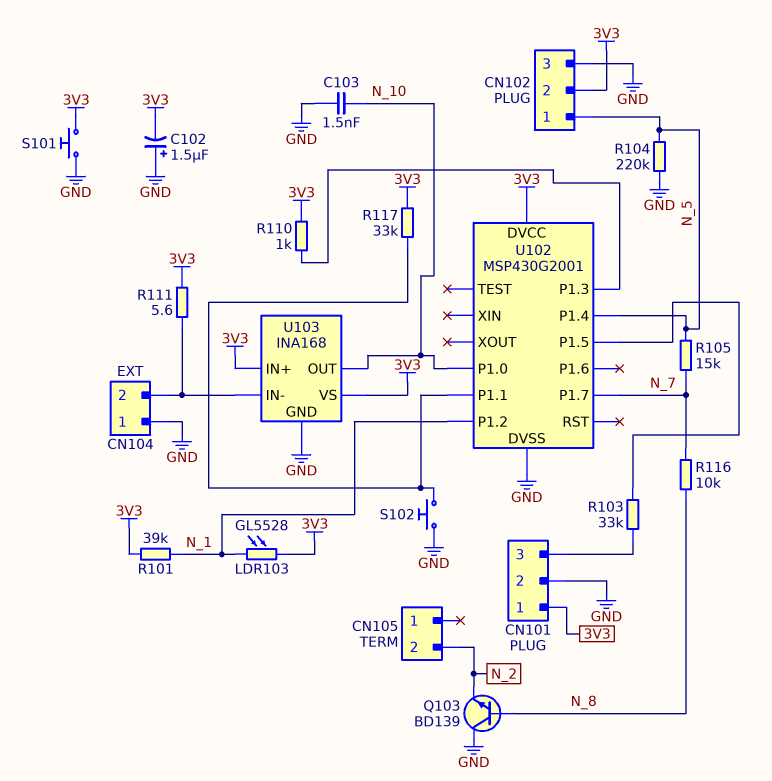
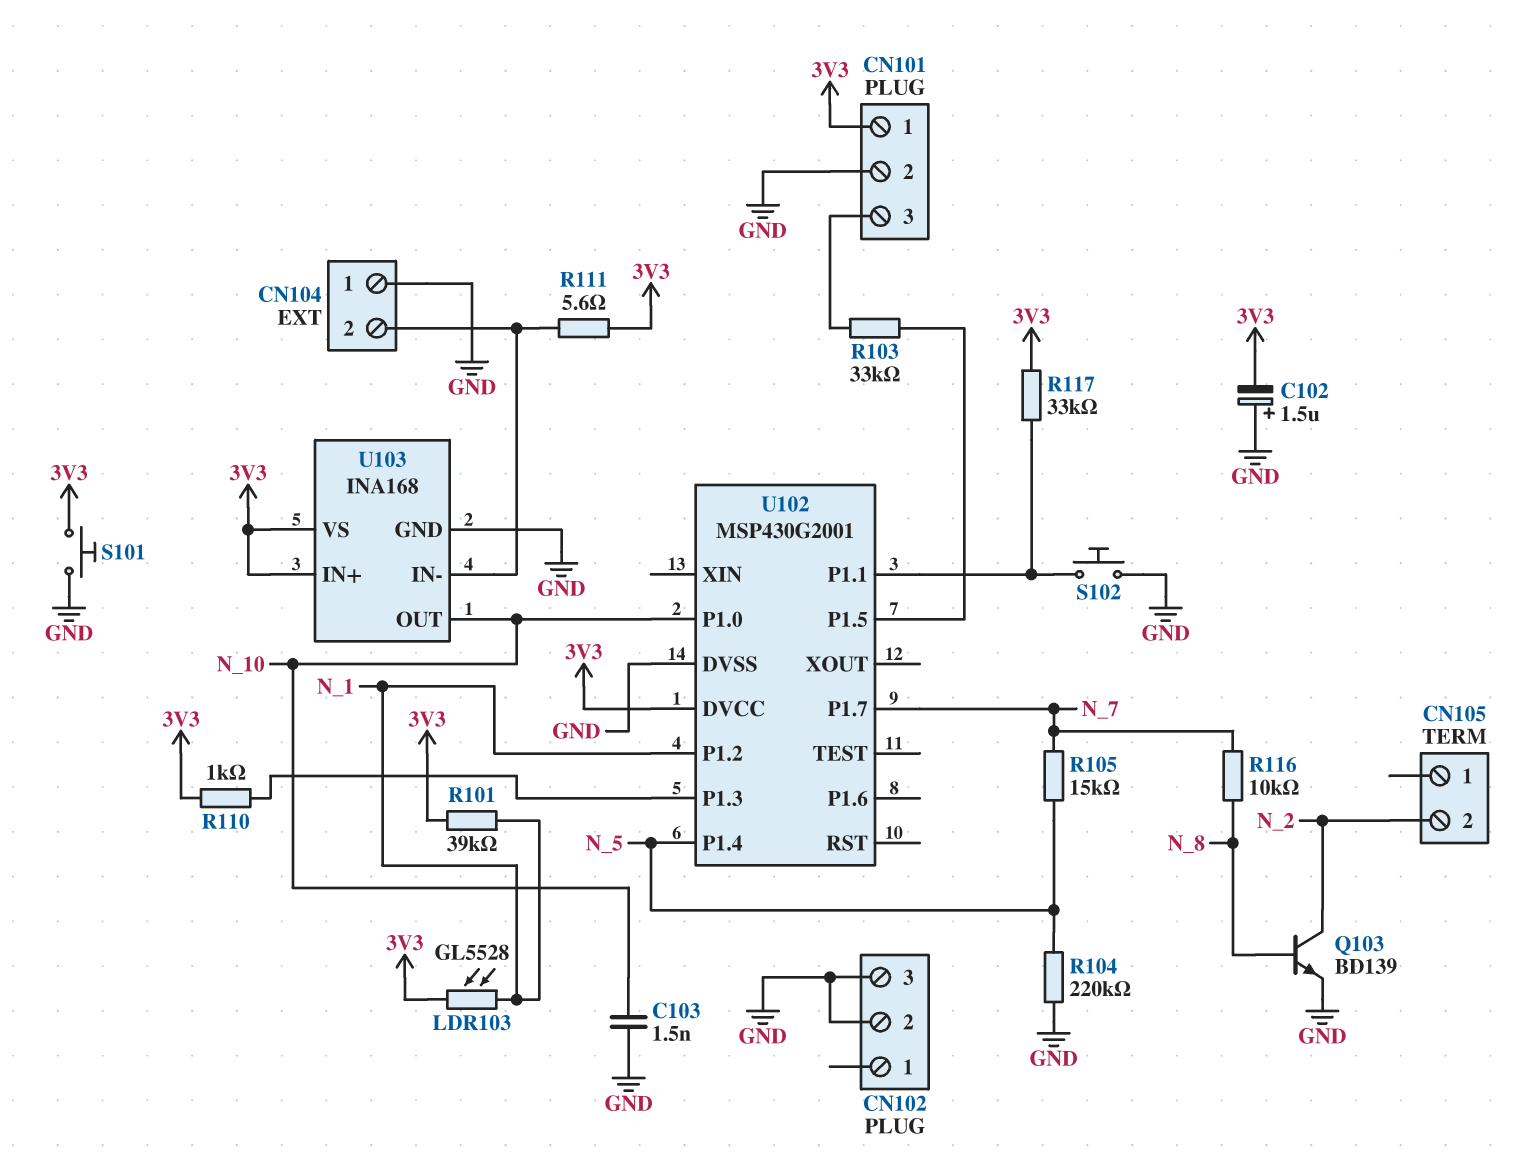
CN102 pin 1: N_5 -> none
CN102 pin 2: 3V3 -> GND
Q103: NPN BD139 (B N_8, C GND, E N_2) -> NPN BD139 (B N_8, C N_2, E GND)

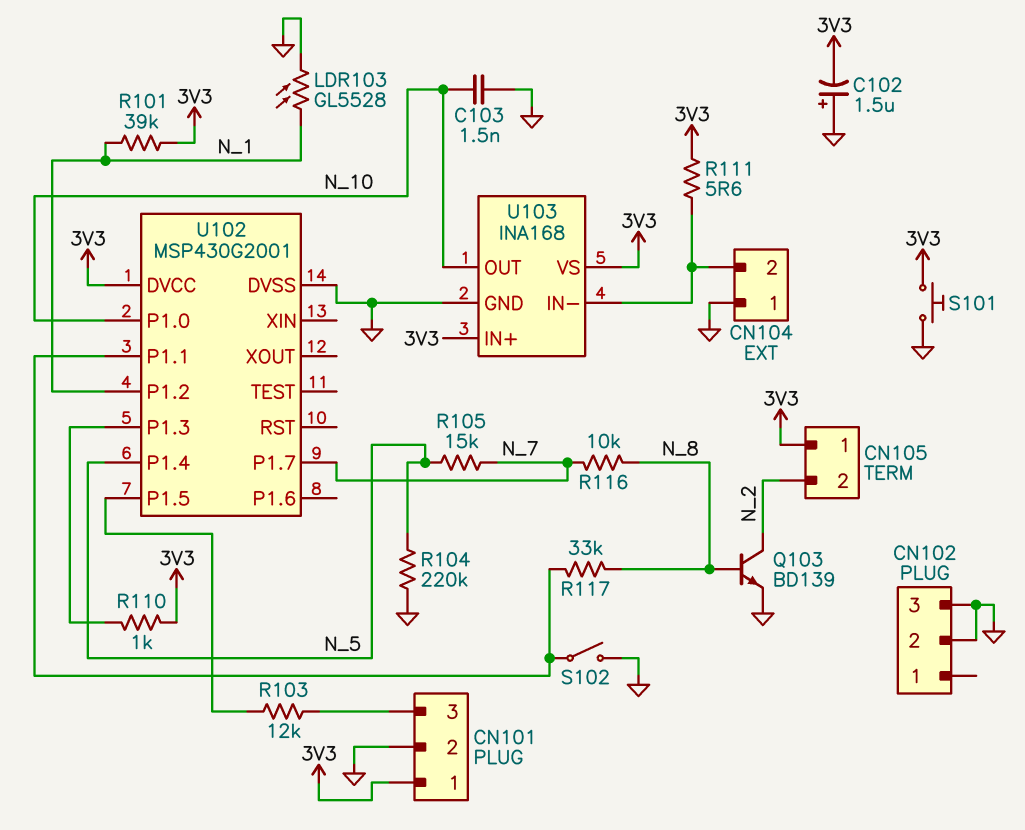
CN105 pin 1: none -> 3V3
LDR103: GL5528 (3V3, N_1) -> GL5528 (GND, N_1)
R103: 33k (CN101/3, U102/P1.5) -> 12k (CN101/3, U102/P1.5)
R117: 33k (3V3, U102/P1.1) -> 33k (N_8, U102/P1.1)
S102: button (GND, U102/P1.1) -> switch (GND, U102/P1.1)

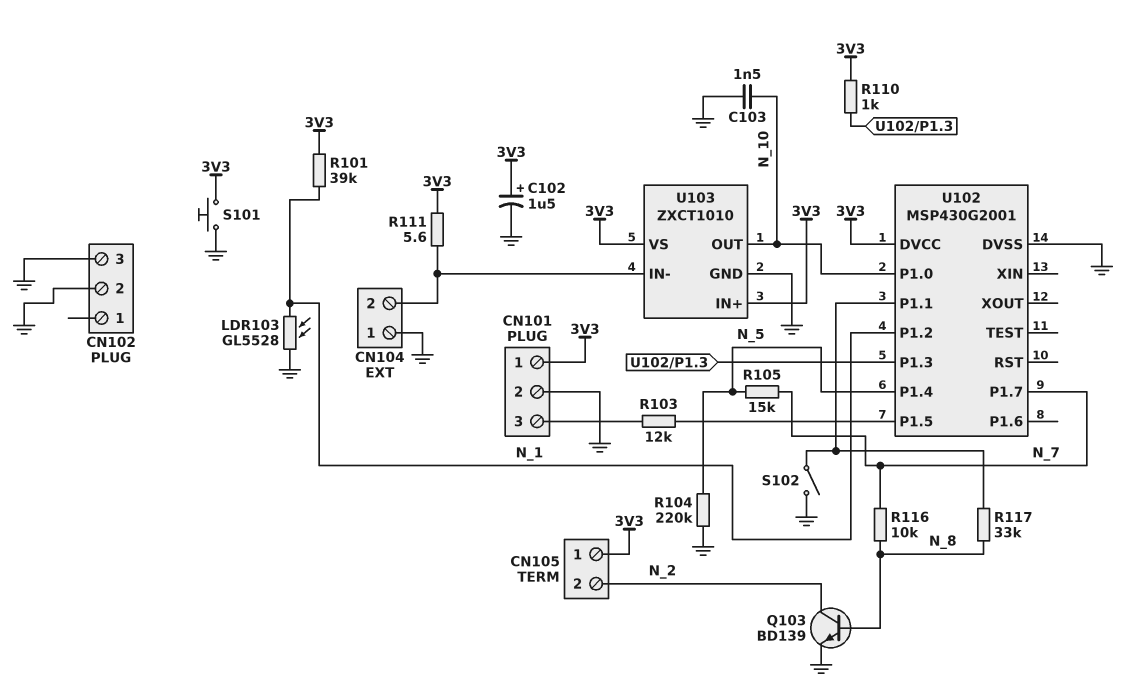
C102: 1.5uF (plus GND, minus 3V3) -> 1.5uF (plus 3V3, minus GND)
U103: INA168 -> ZXCT1010

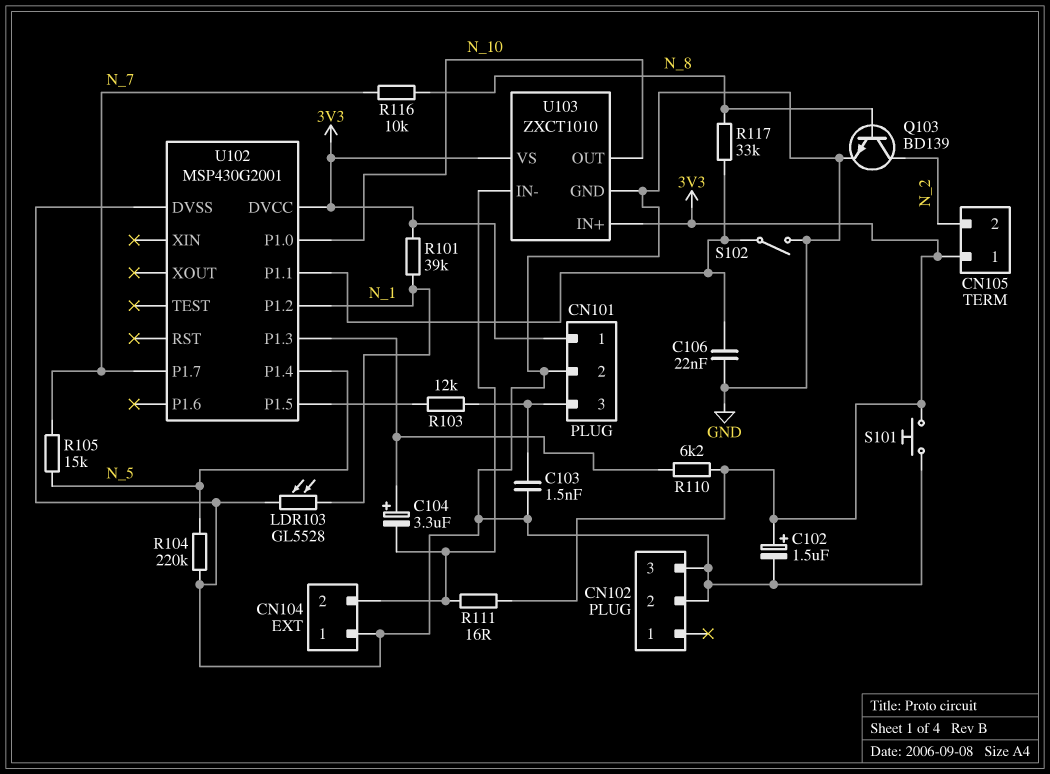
C103: 1.5nF (GND, N_10) -> 1.5nF (CN101/3, GND)
C104: none -> 3.3uF (plus U102/P1.3, minus CN104/2)
C106: none -> 22nF (GND, U102/P1.1)
R110: 1k (3V3, U102/P1.3) -> 6.2k (3V3, U102/P1.3)
R111: 5.6 (3V3, CN104/2) -> 16 (3V3, CN104/2)

